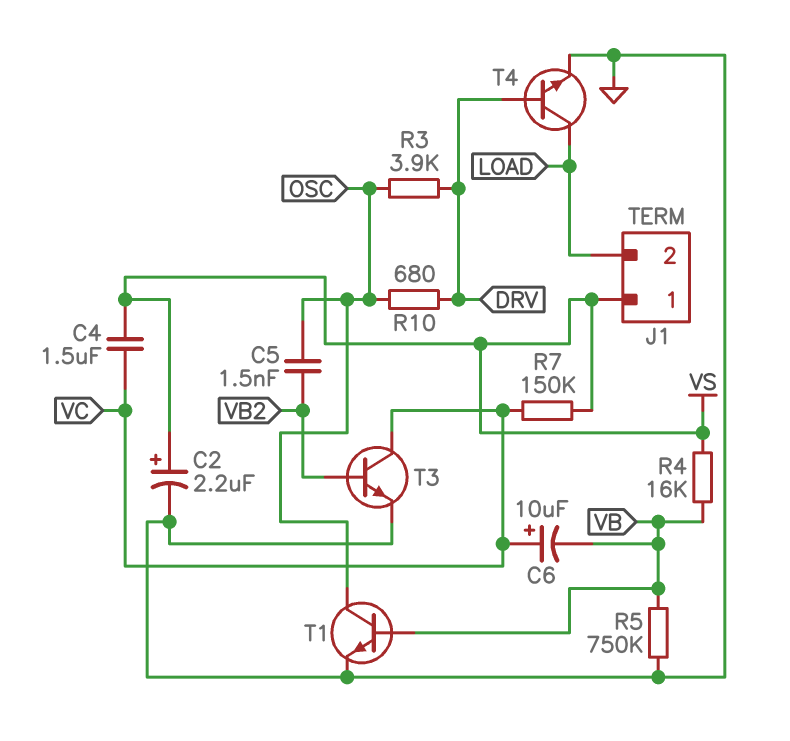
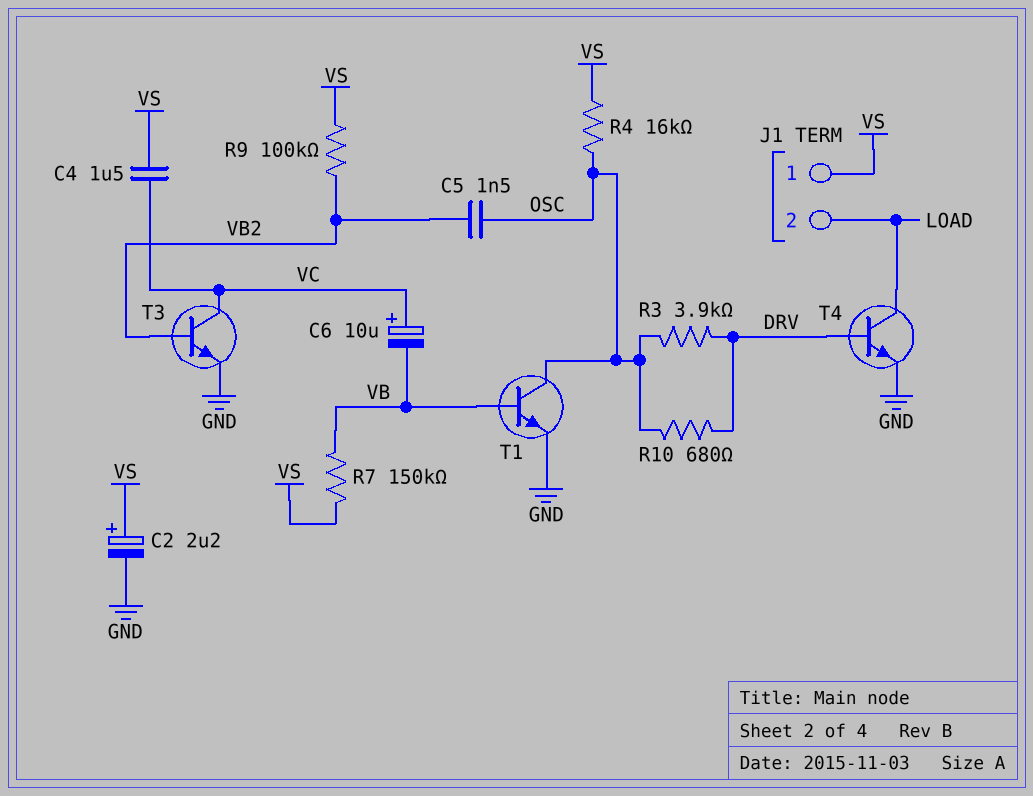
R4: 16k (VB, VS) -> 16k (OSC, VS)
R5: 750k (GND, VB) -> none
R7: 150k (VC, VS) -> 150k (VB, VS)
R9: none -> 100k (VB2, VS)

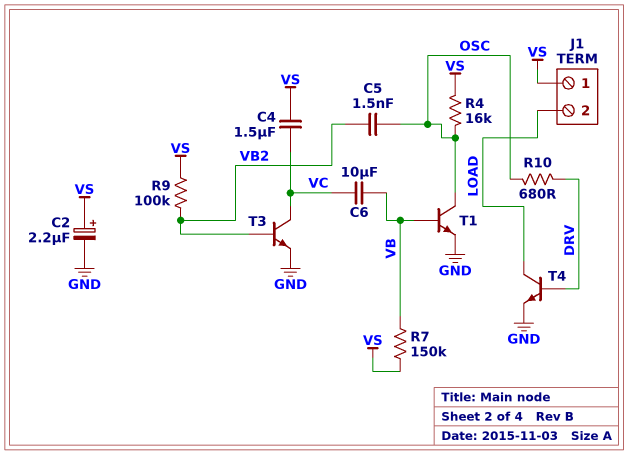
C6: 10uF (plus VC, minus VB) -> 10uF (VB, VC)
R3: 3.9k (DRV, OSC) -> none

